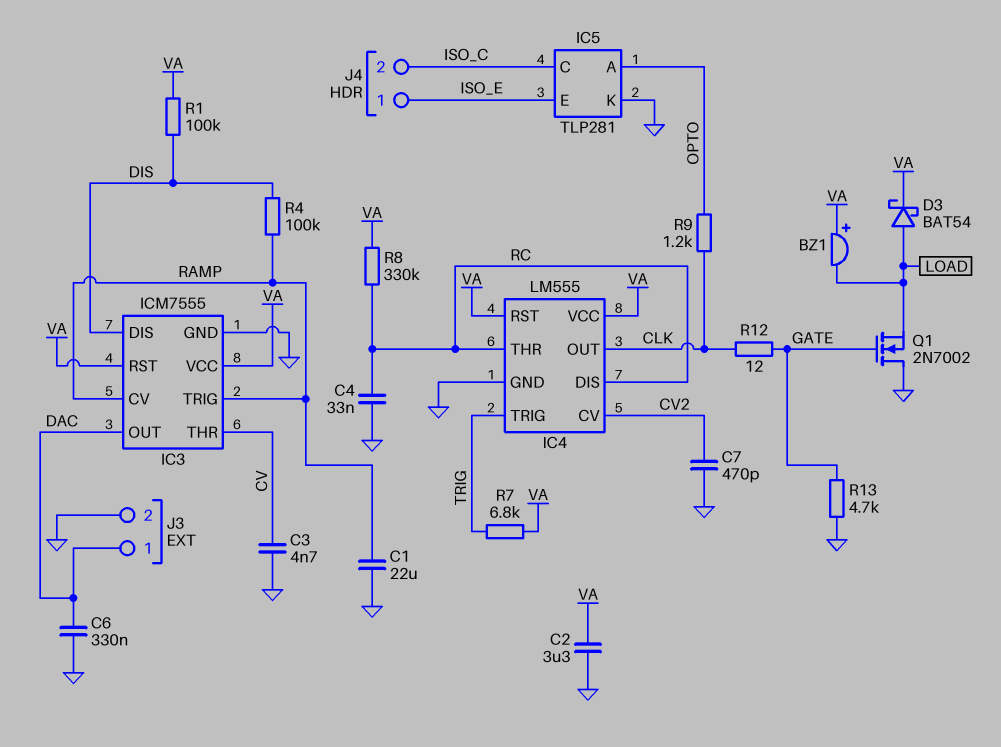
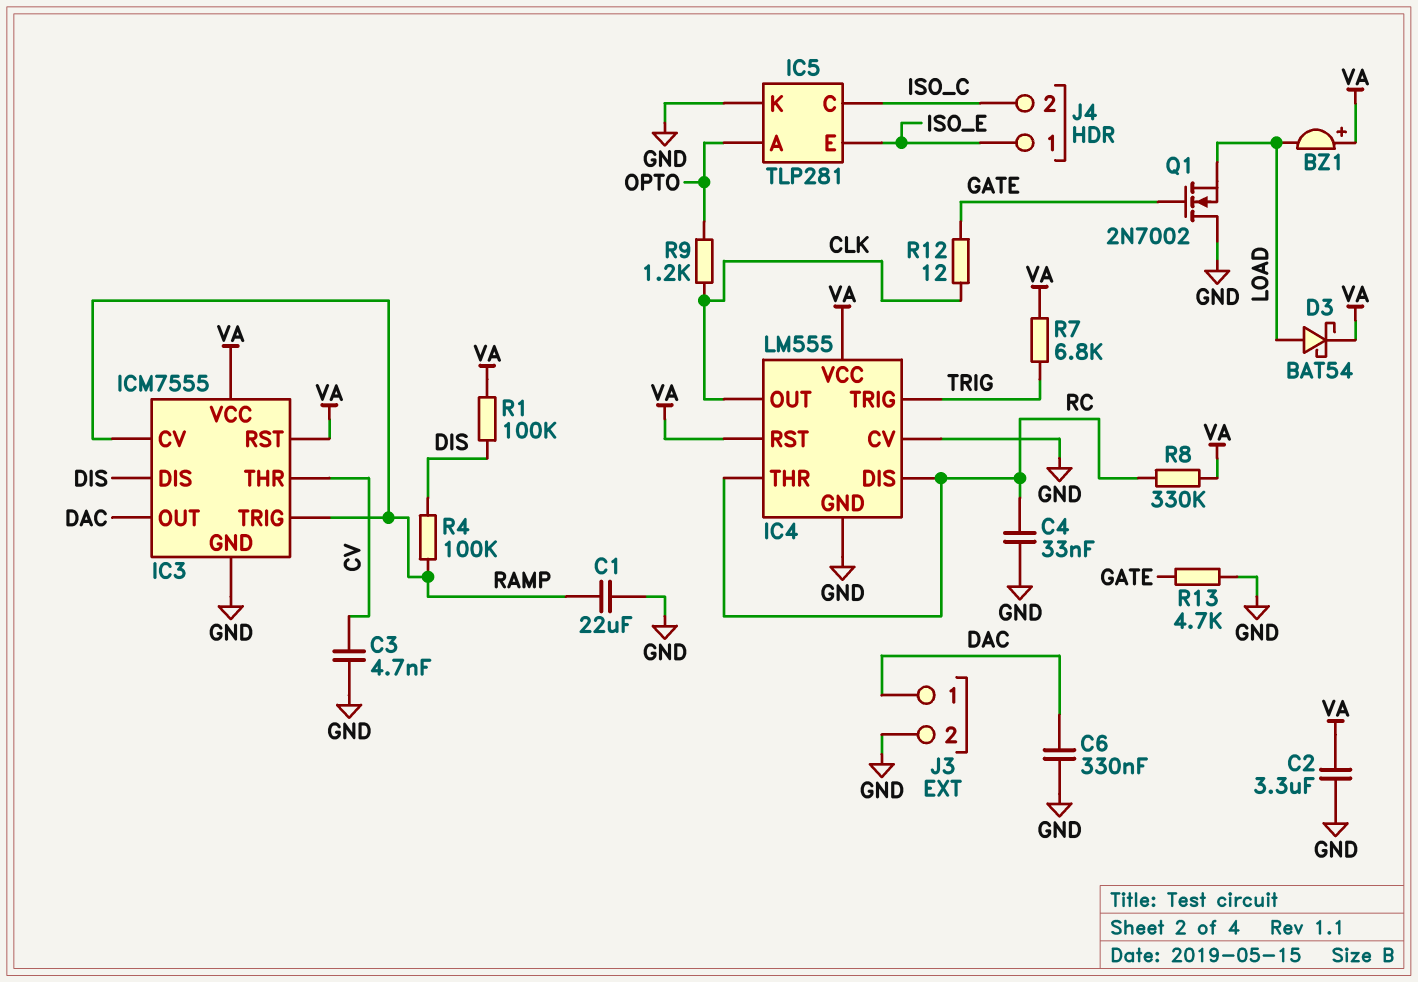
C7: 470pF (CV2, GND) -> none
IC4 pin CV: CV2 -> GND

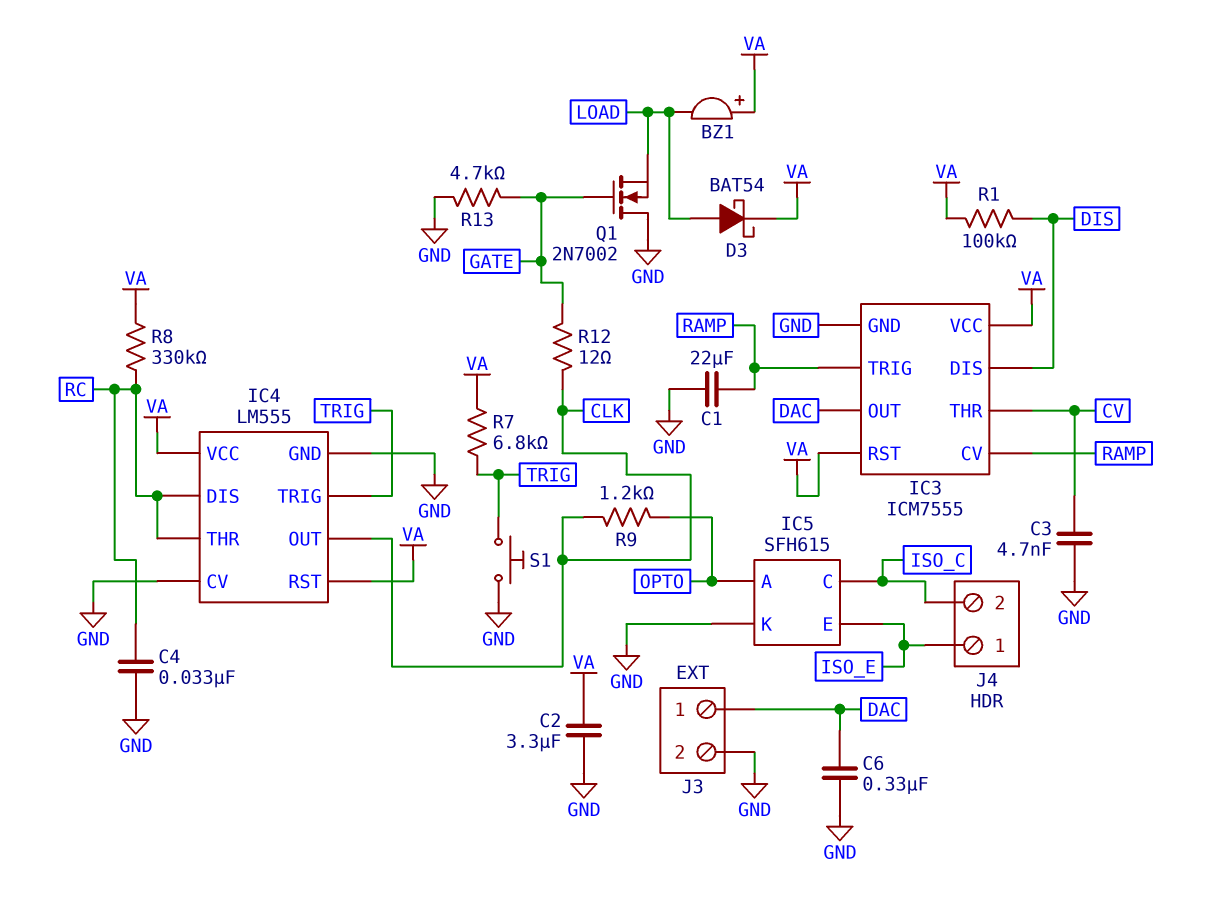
IC5: TLP281 -> SFH615
R4: 100k (DIS, RAMP) -> none
S1: none -> button (GND, TRIG)

